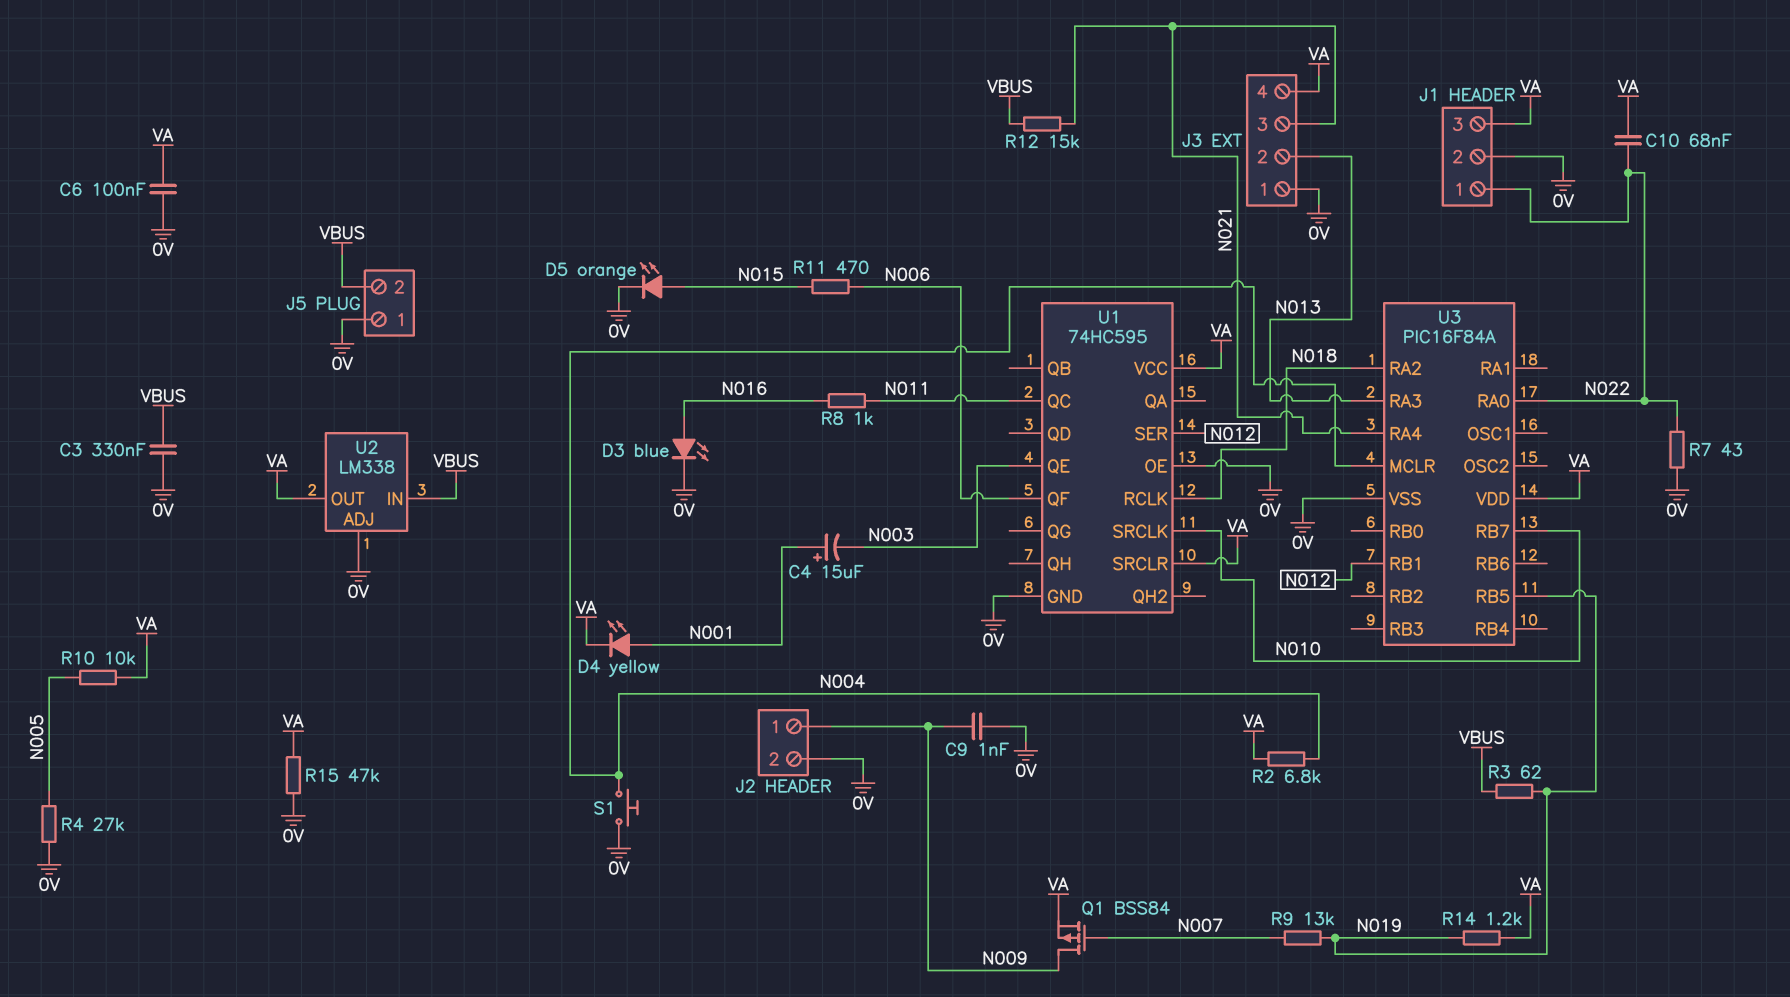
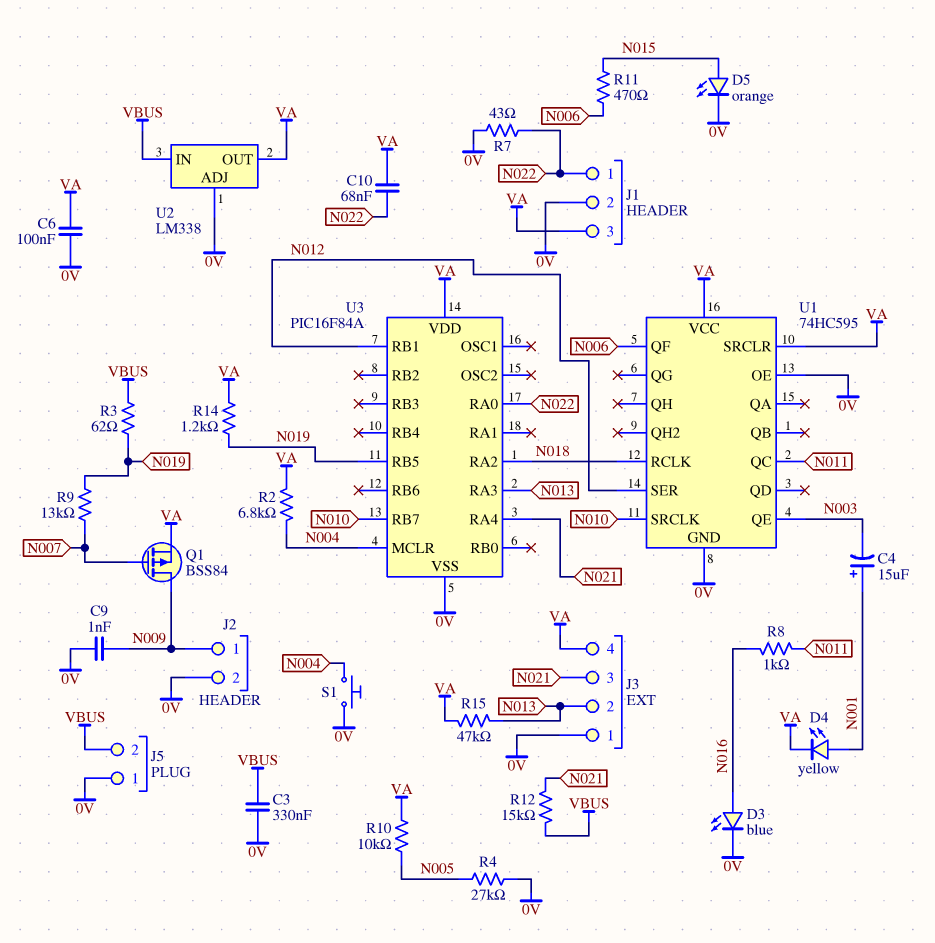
R15: 47k (0V, VA) -> 47k (N013, VA)

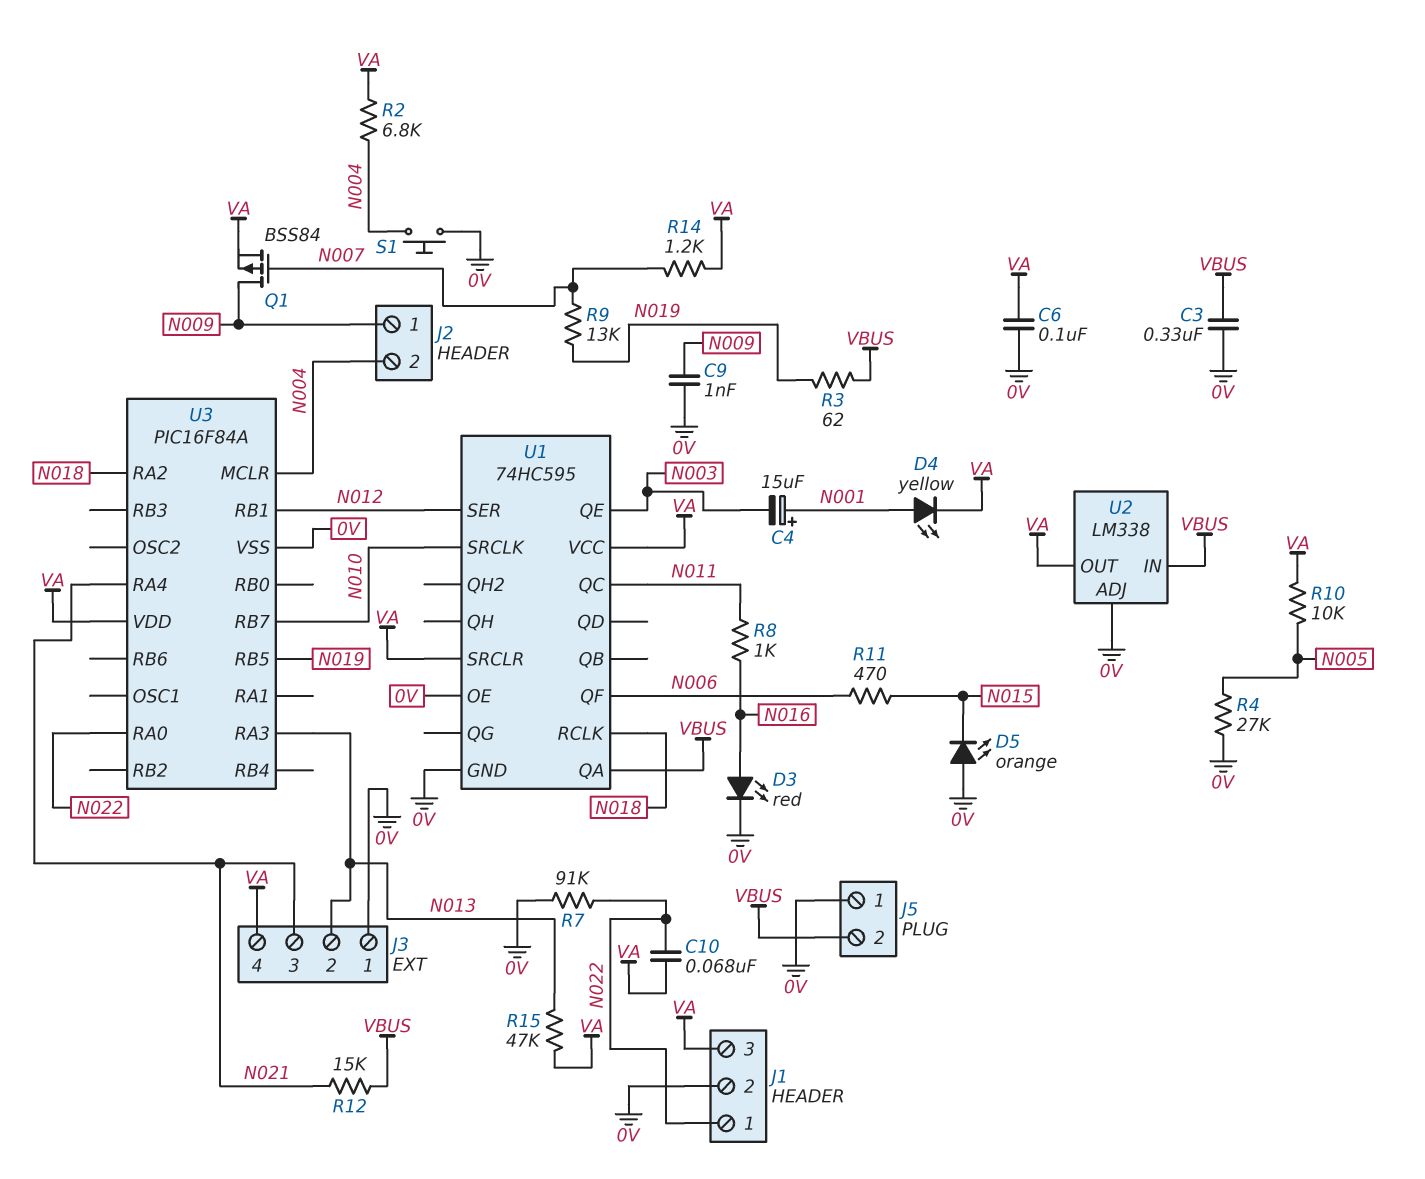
D3: LED blue (A N016, K 0V) -> LED red (A N016, K 0V)
D5: LED orange (A N015, K 0V) -> LED orange (A 0V, K N015)
J2 pin 2: 0V -> N004
R7: 43 (0V, N022) -> 91k (0V, N022)
R14: 1.2k (N019, VA) -> 1.2k (N007, VA)
U1 pin QA: none -> VBUS

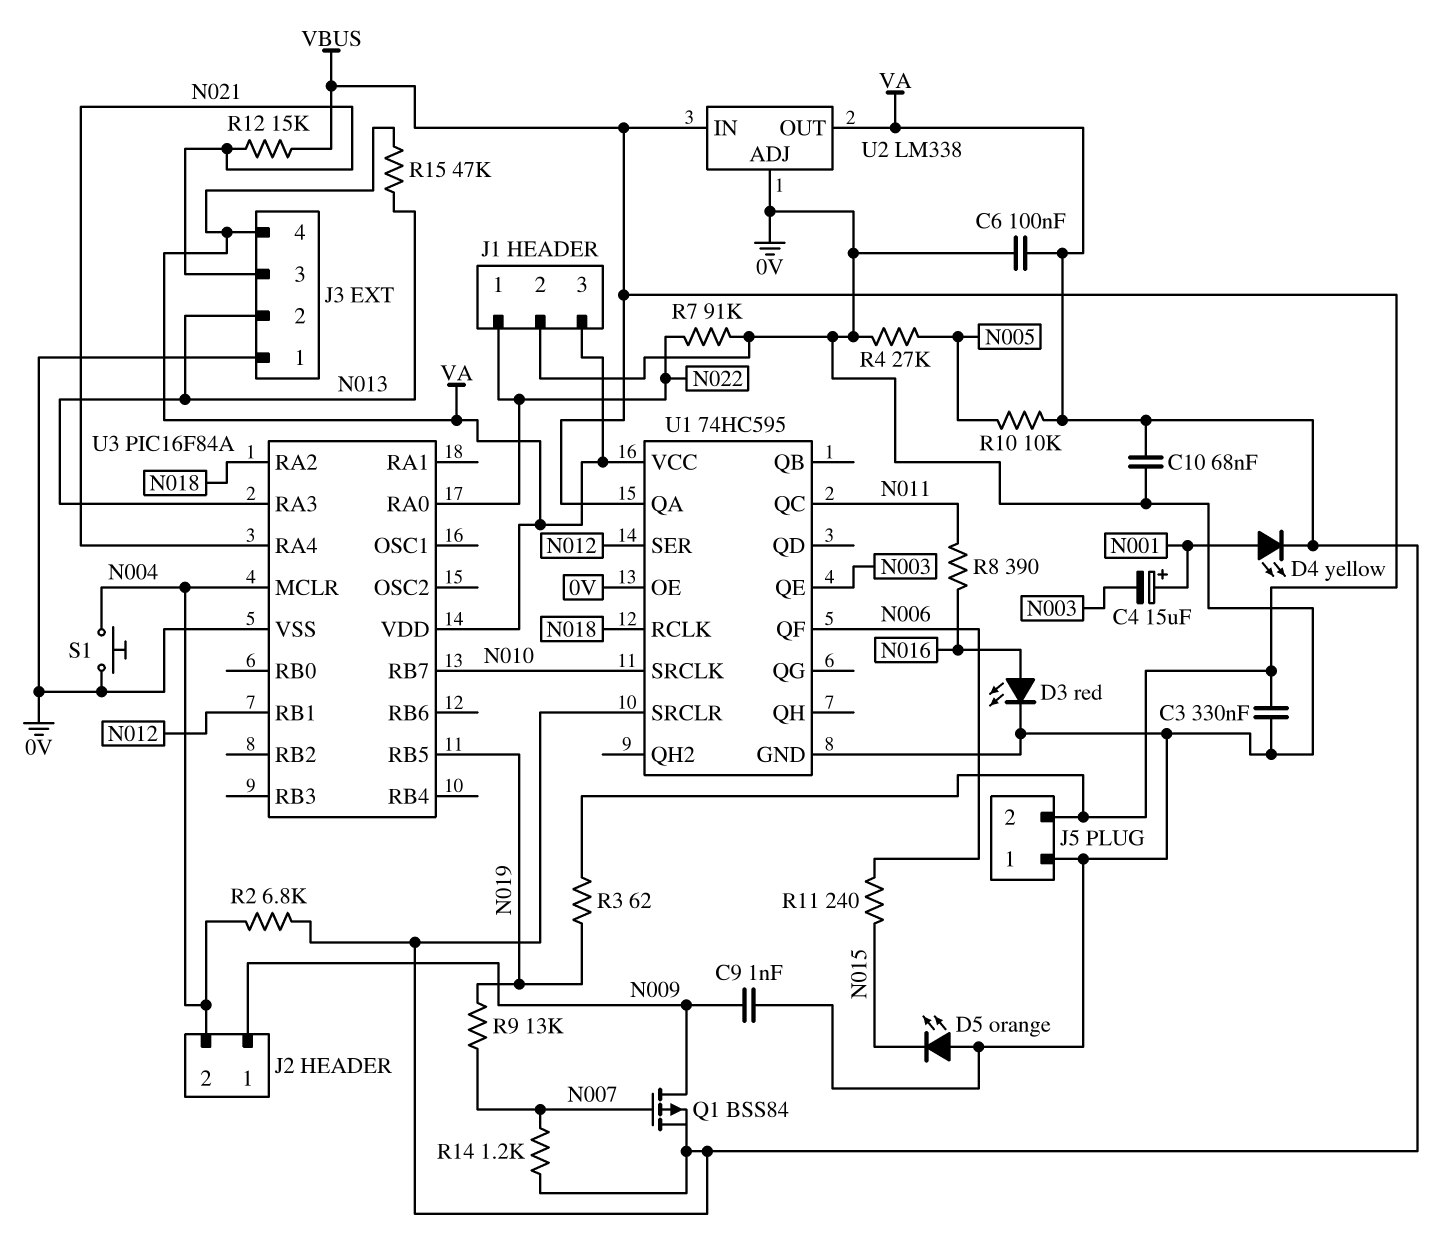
C10: 68nF (N022, VA) -> 68nF (0V, VA)
R8: 1k (N011, N016) -> 390 (N011, N016)
R11: 470 (N006, N015) -> 240 (N006, N015)

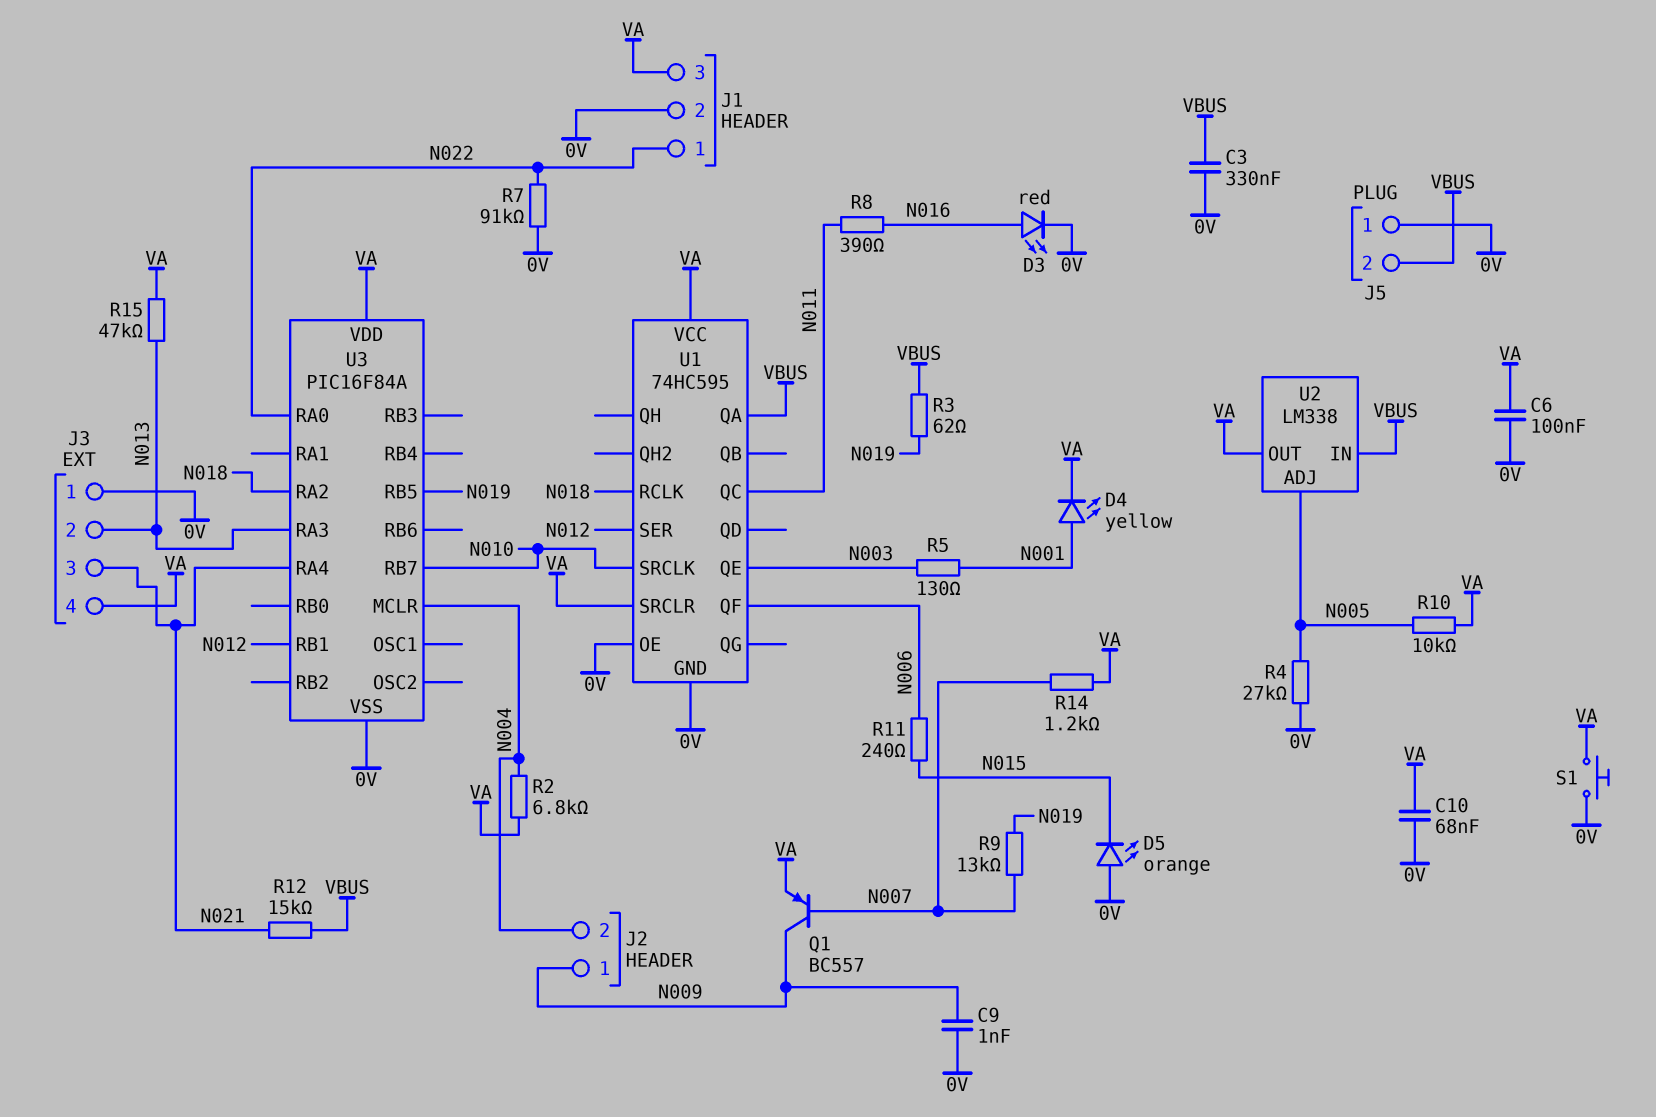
C4: 15uF (plus N001, minus N003) -> none
Q1: PMOS BSS84 (G N007, D N009, S VA) -> PNP BC557 (B N007, C N009, E VA)
R5: none -> 130 (N001, N003)
S1: button (0V, N004) -> button (0V, VA)
U2 pin ADJ: 0V -> N005

